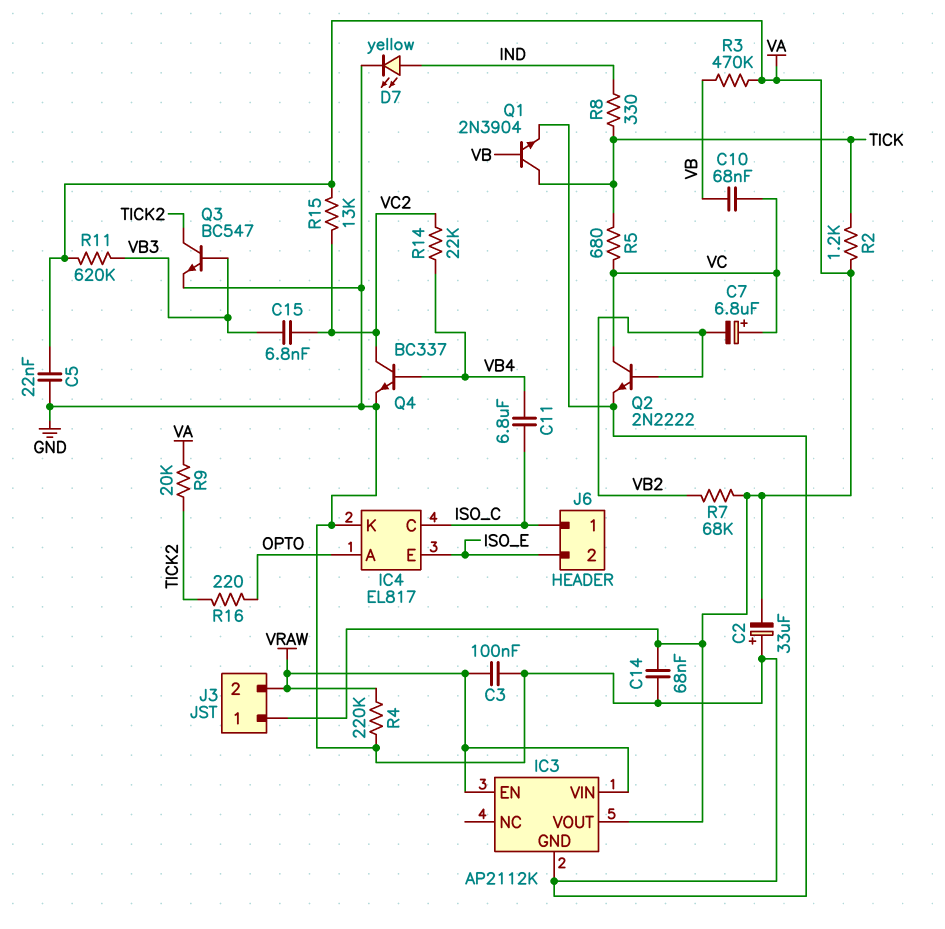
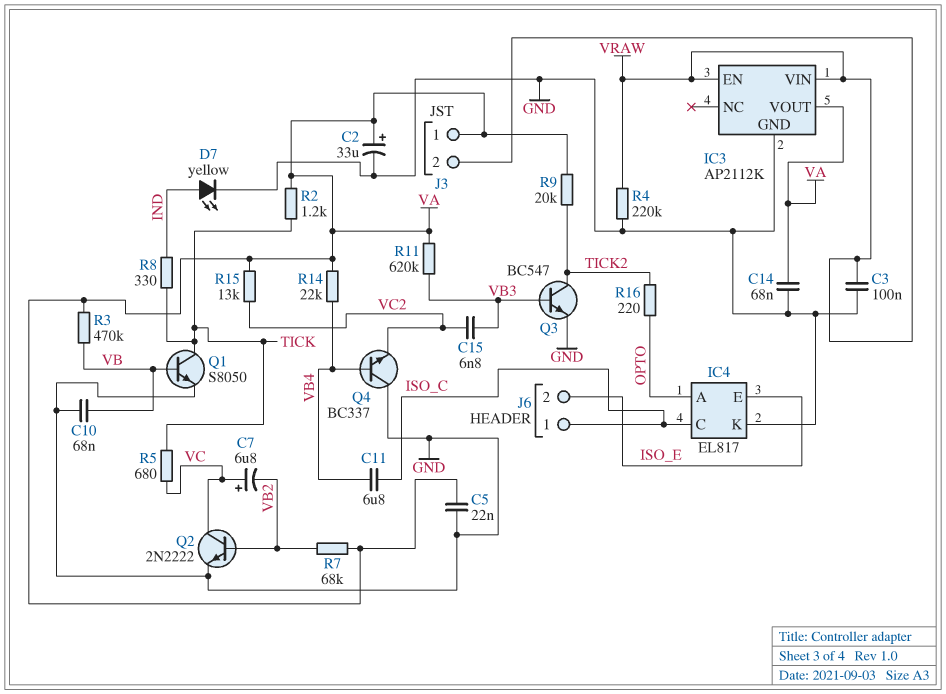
C2: 33uF (plus GND, minus VA) -> 33uF (plus VA, minus GND)
C10: 68nF (VB, VC) -> 68nF (GND, VB)
Q1: NPN 2N3904 (B VB, C TICK, E GND) -> NPN S8050 (B VB, C TICK, E GND)
Q4: NPN BC337 (B VB4, C VC2, E GND) -> NPN BC337 (B VB4, C GND, E VC2)
R14: 22k (VB4, VC2) -> 22k (VA, VB4)

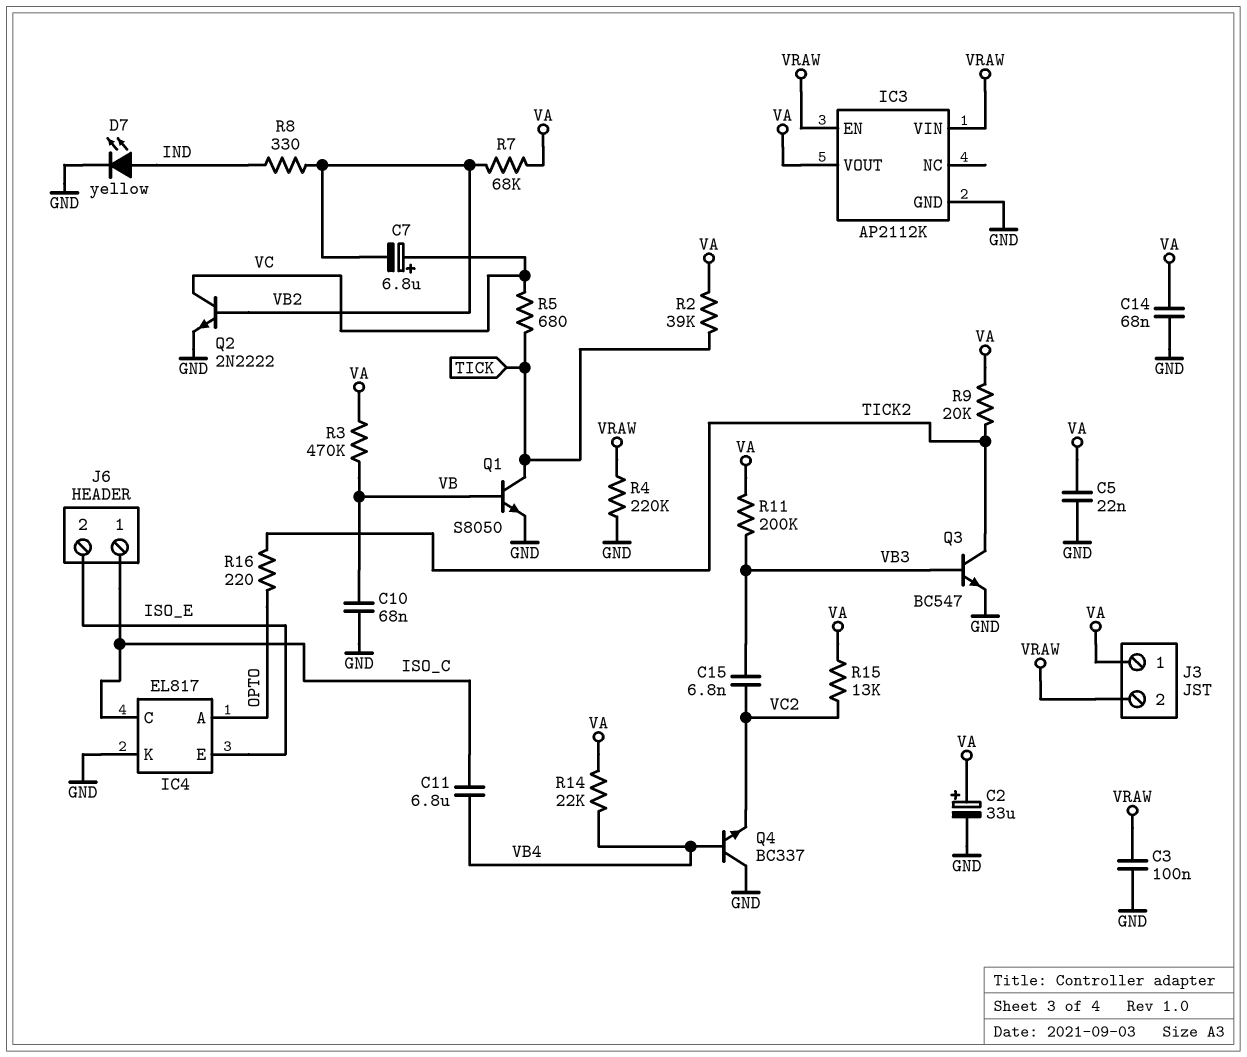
R2: 1.2k (TICK, VA) -> 39k (TICK, VA)
R8: 330 (IND, TICK) -> 330 (IND, VB2)
R11: 620k (VA, VB3) -> 200k (VA, VB3)

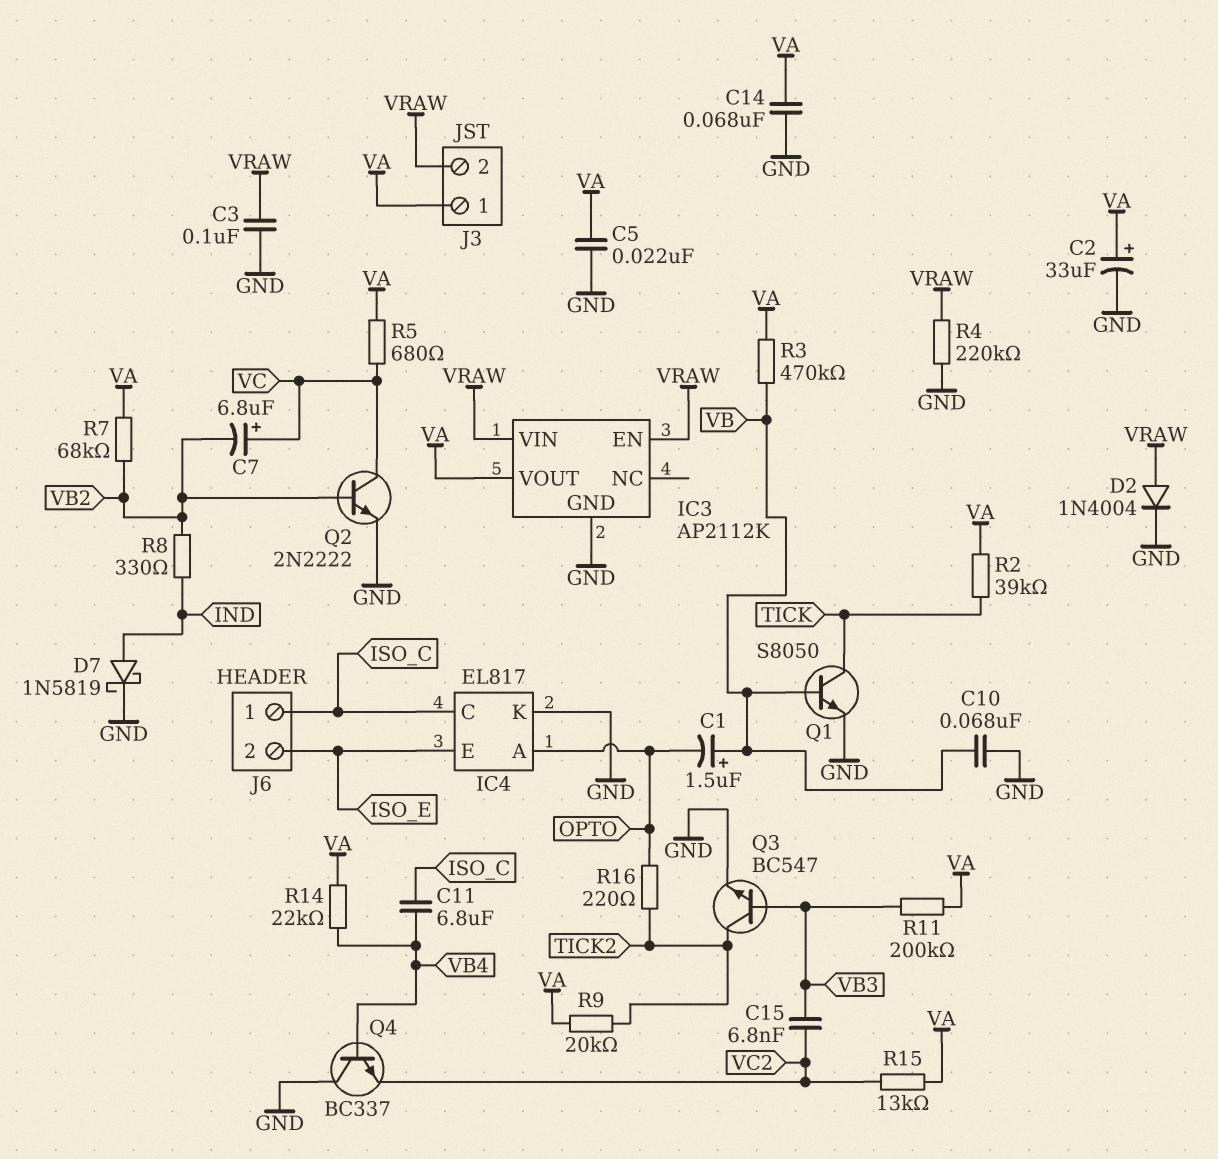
C1: none -> 1.5uF (plus VB, minus OPTO)
D2: none -> diode 1N4004 (A VRAW, K GND)
D7: LED yellow (A IND, K GND) -> schottky 1N5819 (A IND, K GND)
R5: 680 (TICK, VC) -> 680 (VA, VC)

